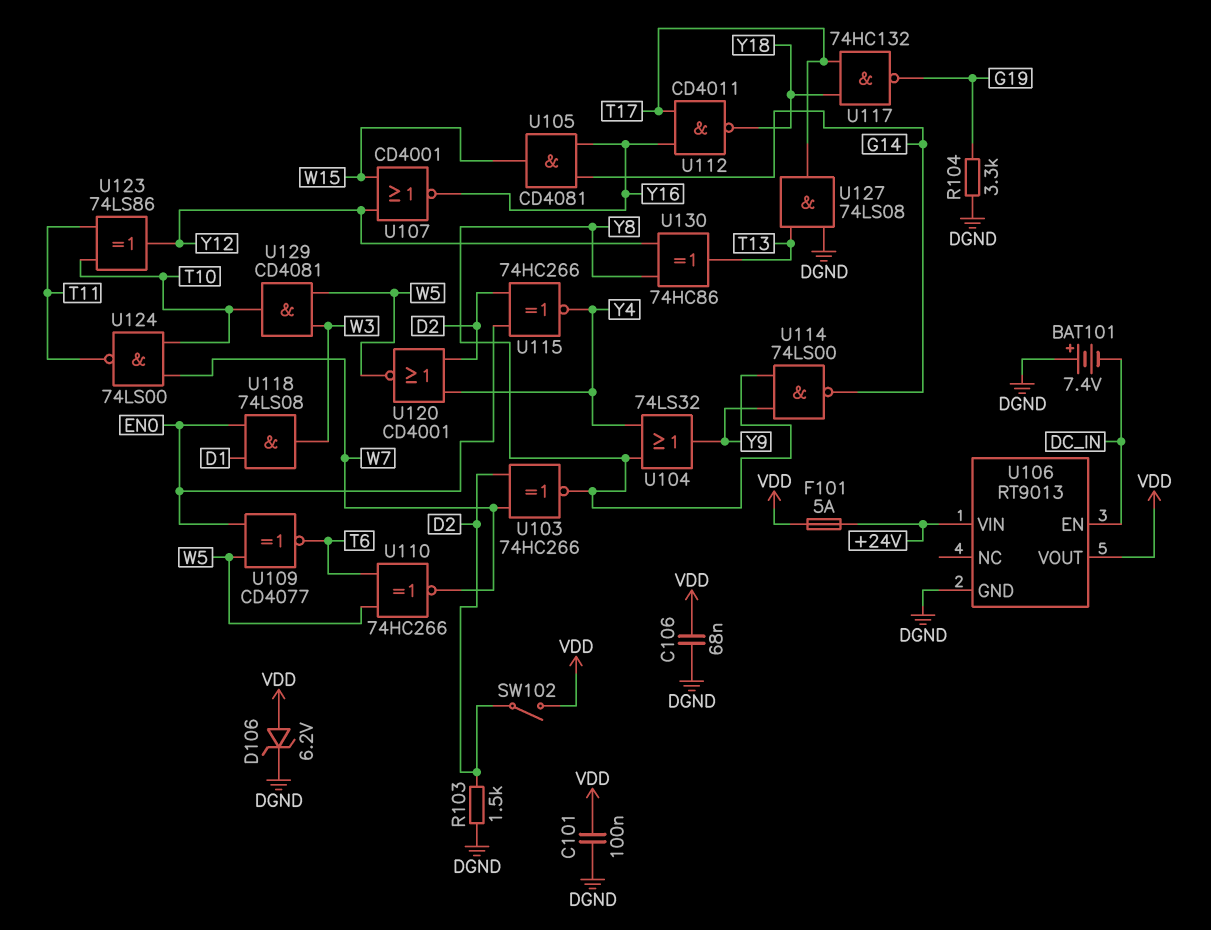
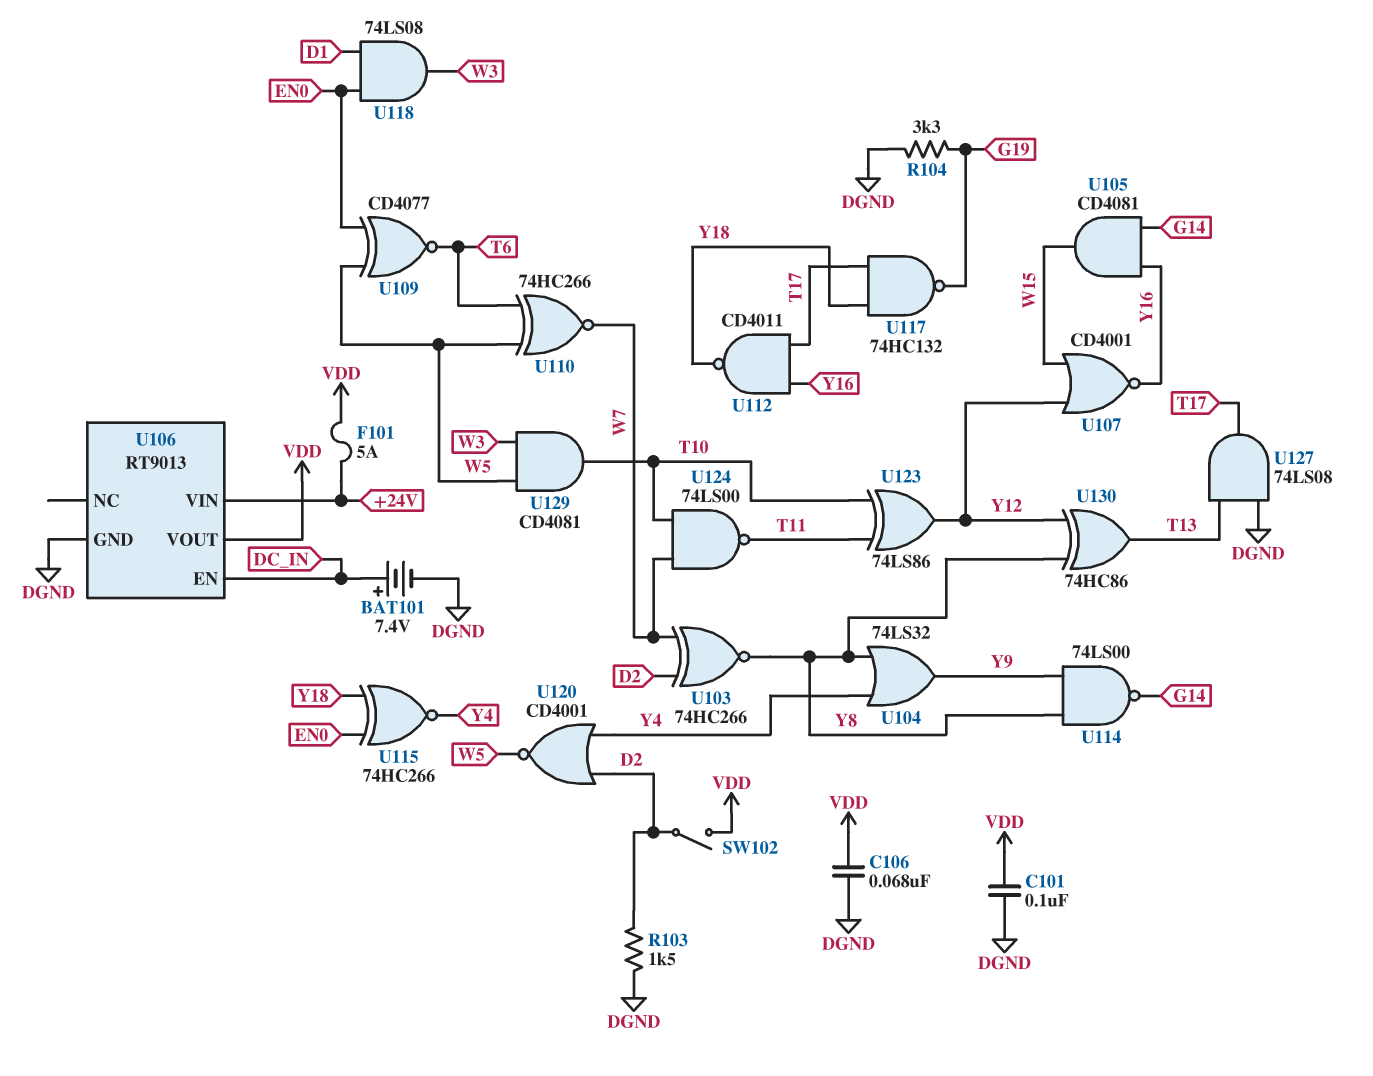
BAT101: 7.4V (plus DGND, minus DC_IN) -> 7.4V (plus DC_IN, minus DGND)
D106: zener 6.2V (A VDD, K DGND) -> none
U115: XNOR 74HC266 (in D2, in EN0, out Y4) -> XNOR 74HC266 (in EN0, in Y18, out Y4)

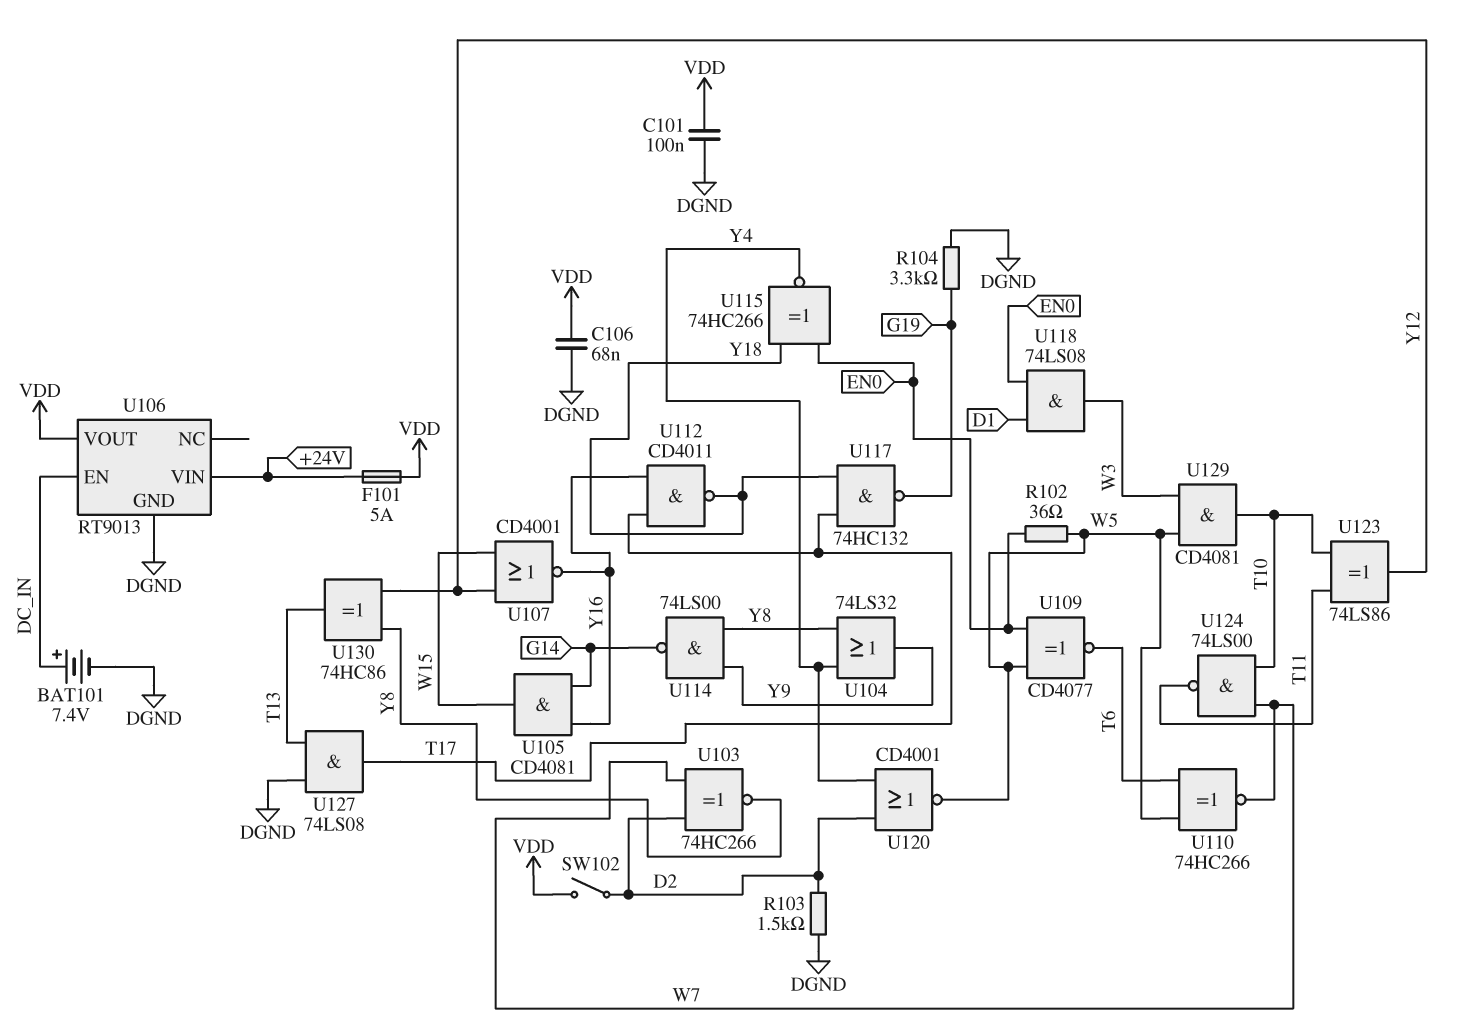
R102: none -> 36 (EN0, W5)

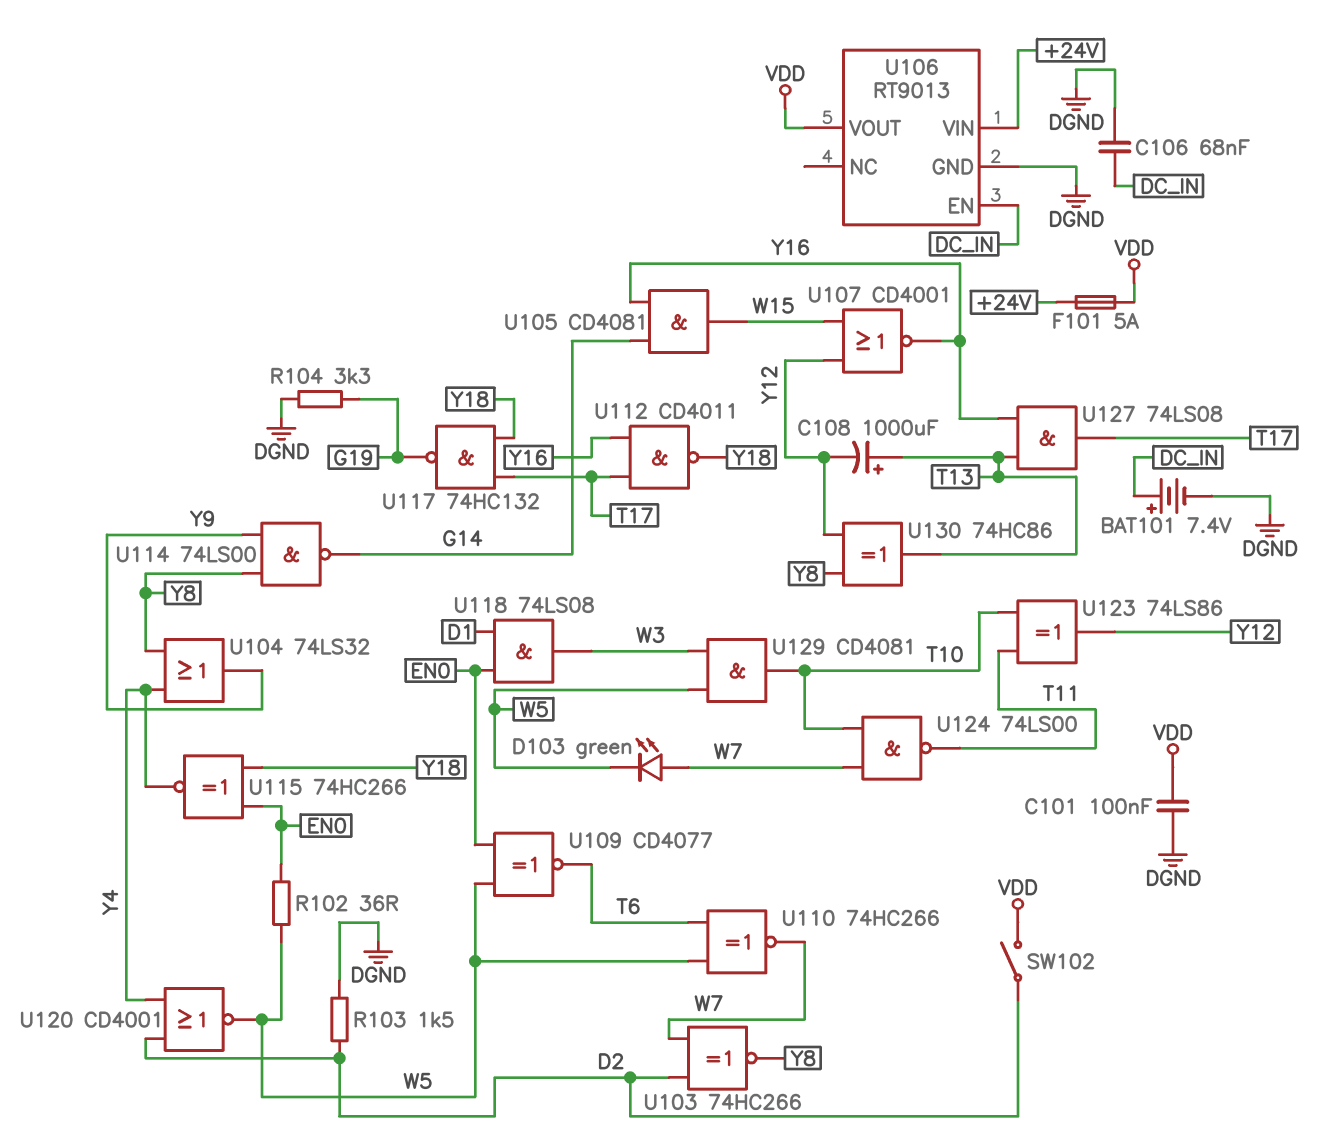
C106: 68nF (DGND, VDD) -> 68nF (DC_IN, DGND)
C108: none -> 1000uF (plus T13, minus Y12)
D103: none -> LED green (A W7, K W5)
U127: AND 74LS08 (in DGND, in T13, out T17) -> AND 74LS08 (in T13, in Y16, out T17)

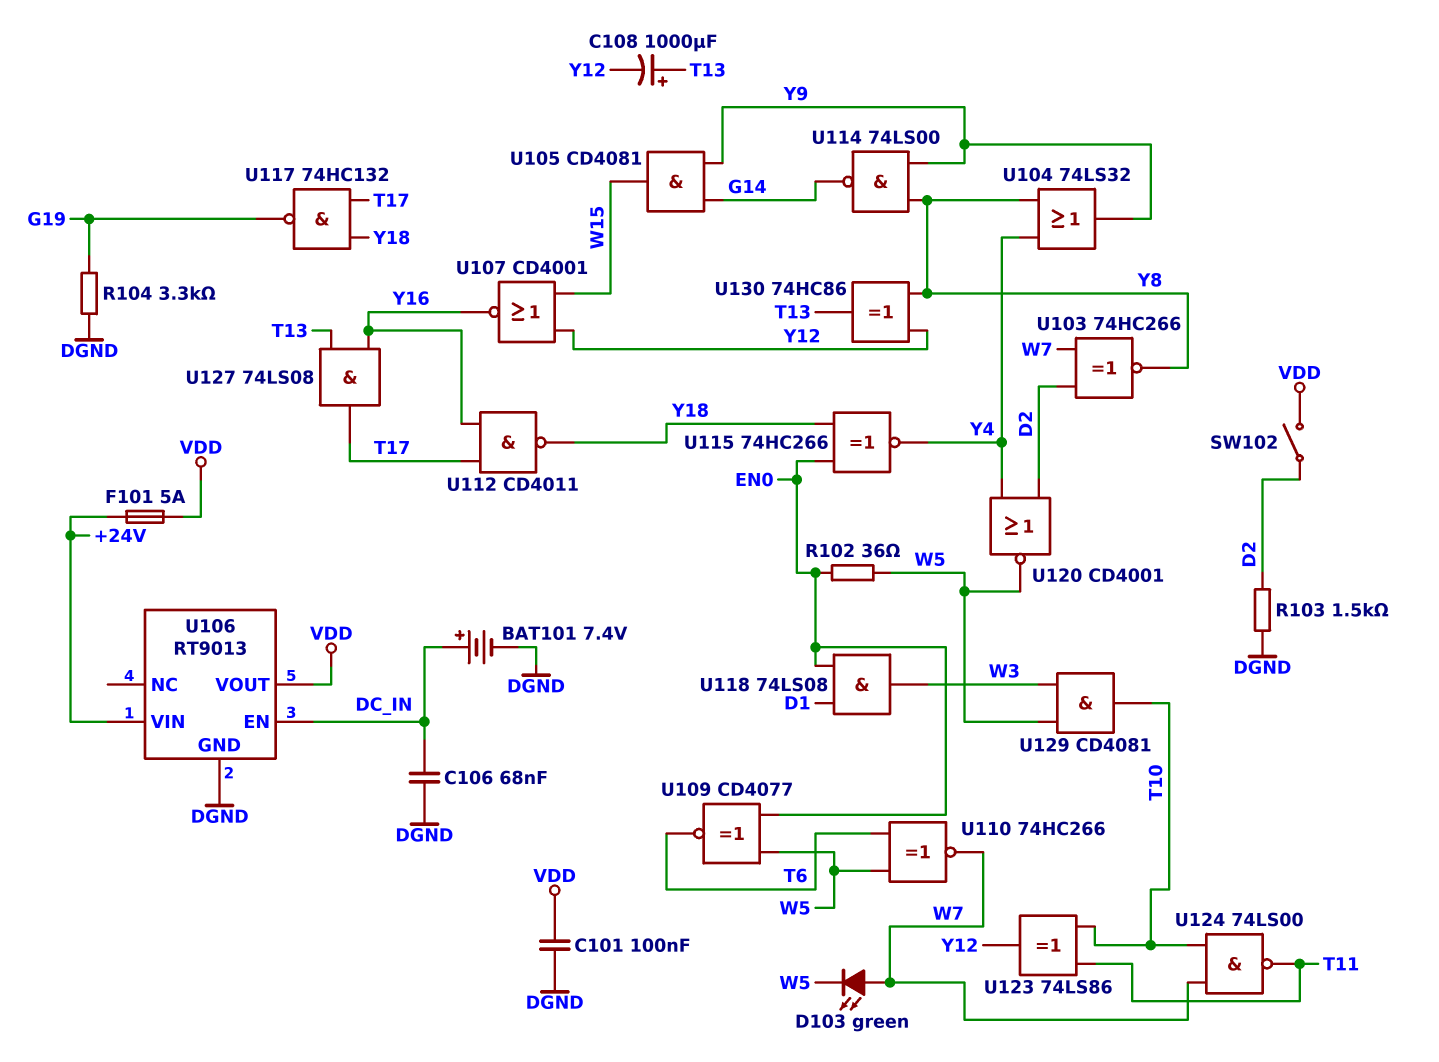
U105: AND CD4081 (in G14, in Y16, out W15) -> AND CD4081 (in G14, in Y9, out W15)

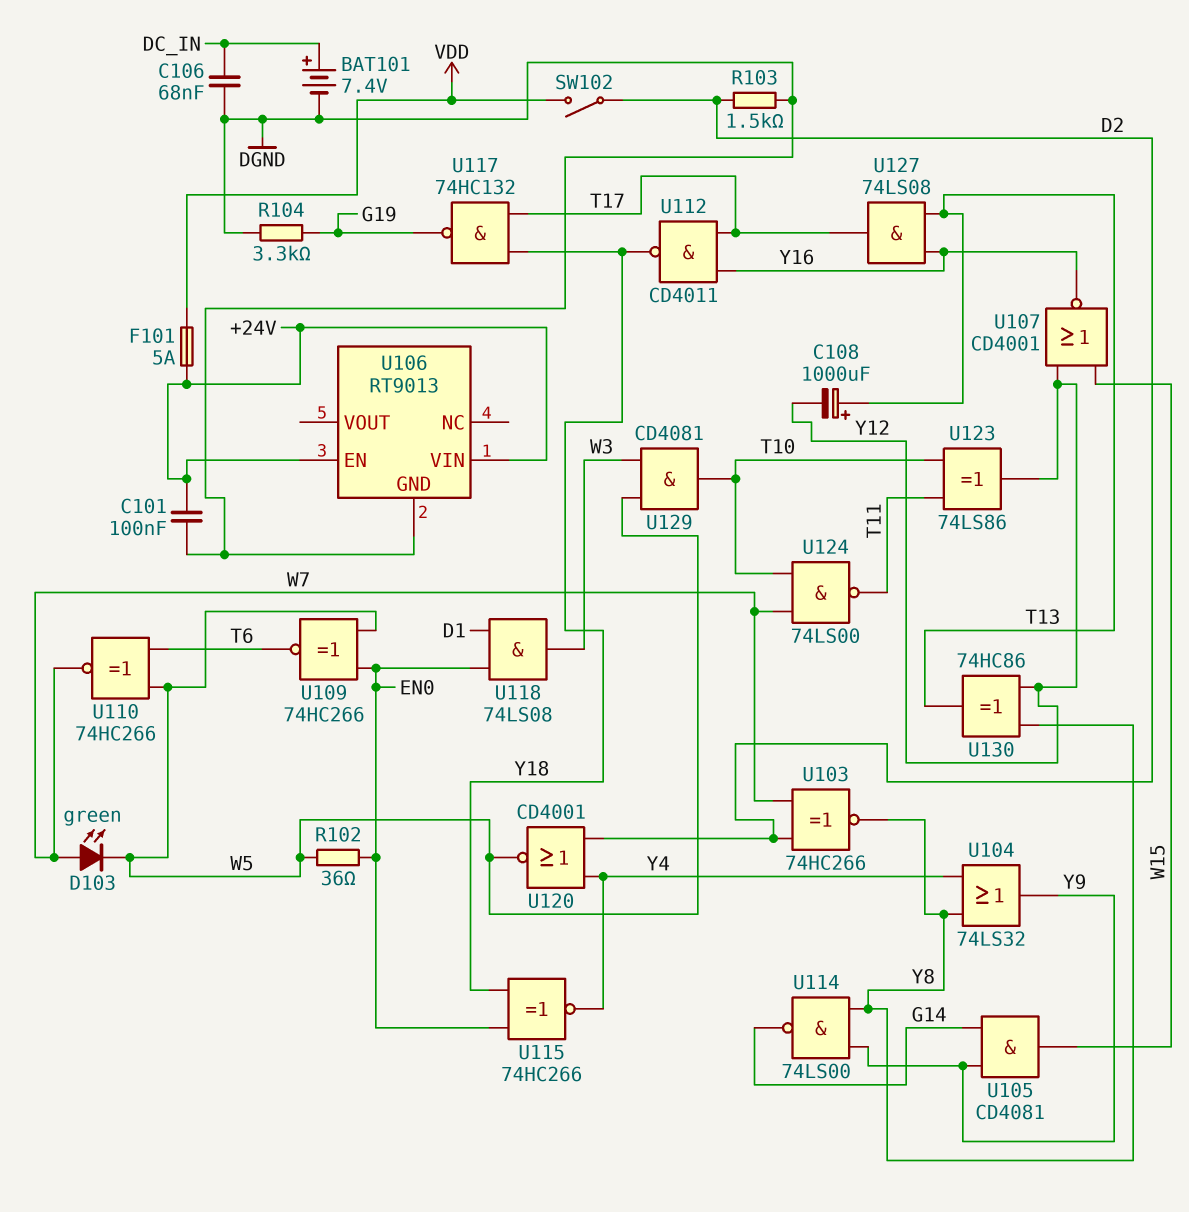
C101: 100nF (DGND, VDD) -> 100nF (+24V, DGND)
U106 pin EN: DC_IN -> +24V
U106 pin VOUT: VDD -> none
U109: XNOR CD4077 (in EN0, in W5, out T6) -> XNOR 74HC266 (in EN0, in W5, out T6)

